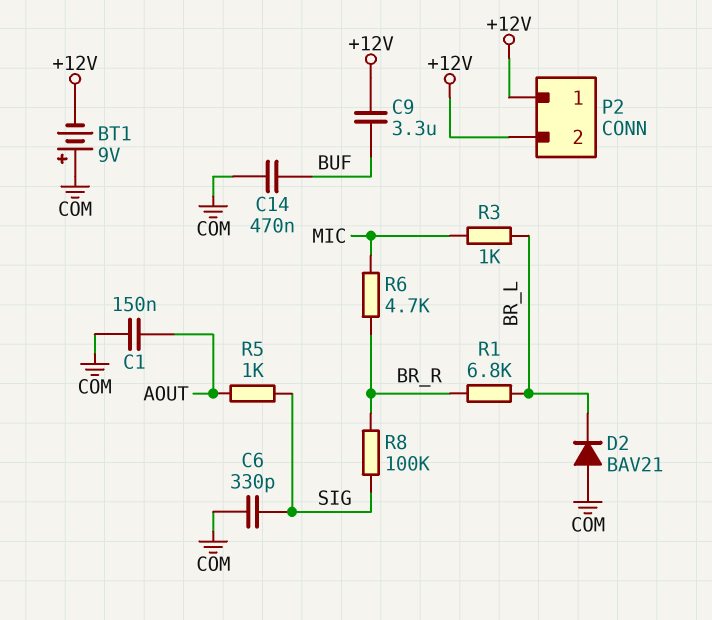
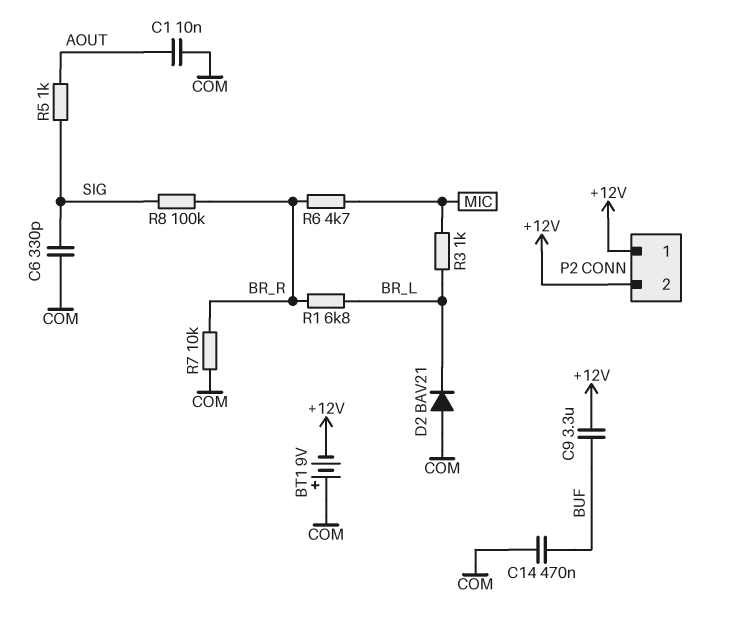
C1: 150nF (AOUT, COM) -> 10nF (AOUT, COM)
R7: none -> 10k (BR_R, COM)

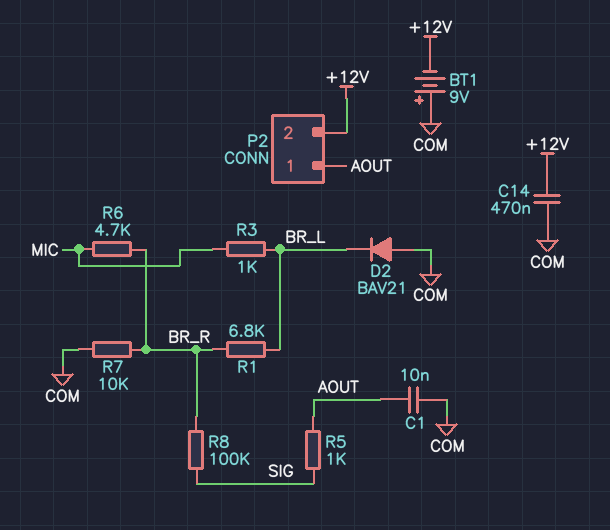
C6: 330pF (COM, SIG) -> none
C9: 3.3uF (+12V, BUF) -> none
C14: 470nF (BUF, COM) -> 470nF (+12V, COM)
P2 pin 1: +12V -> AOUT

